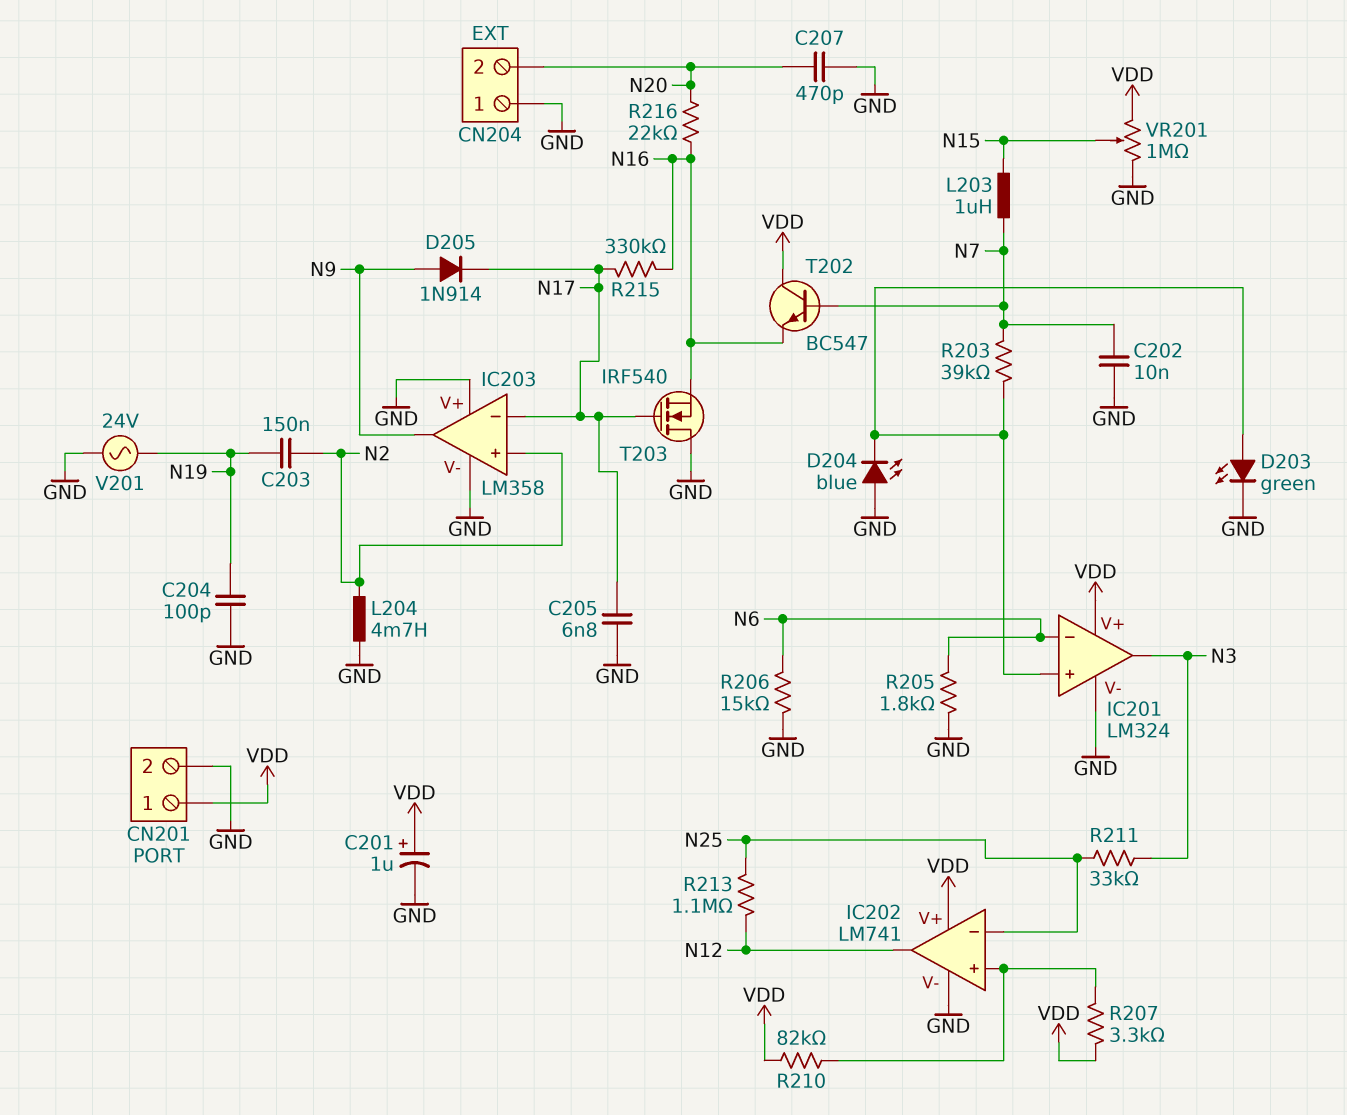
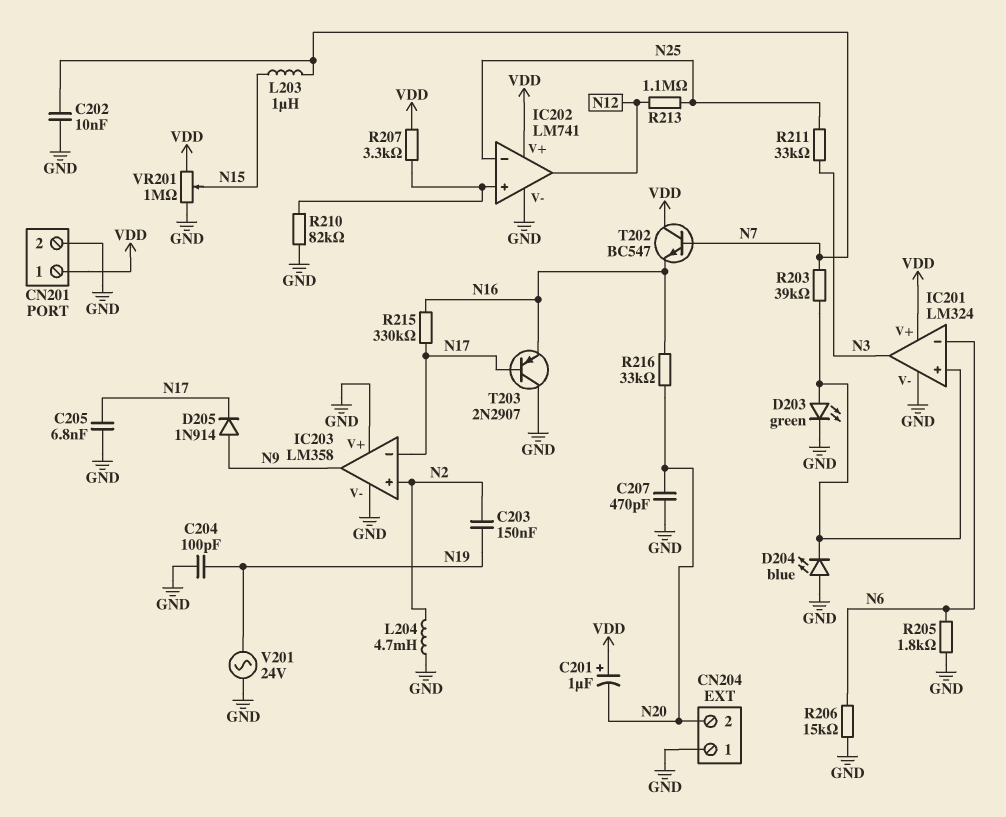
C201: 1uF (plus VDD, minus GND) -> 1uF (plus VDD, minus N20)
R210: 82k (IC202/in+, VDD) -> 82k (GND, IC202/in+)
R216: 22k (N16, N20) -> 33k (N16, N20)
T203: NMOS IRF540 (G N17, D GND, S N16) -> PNP 2N2907 (B N17, C GND, E N16)

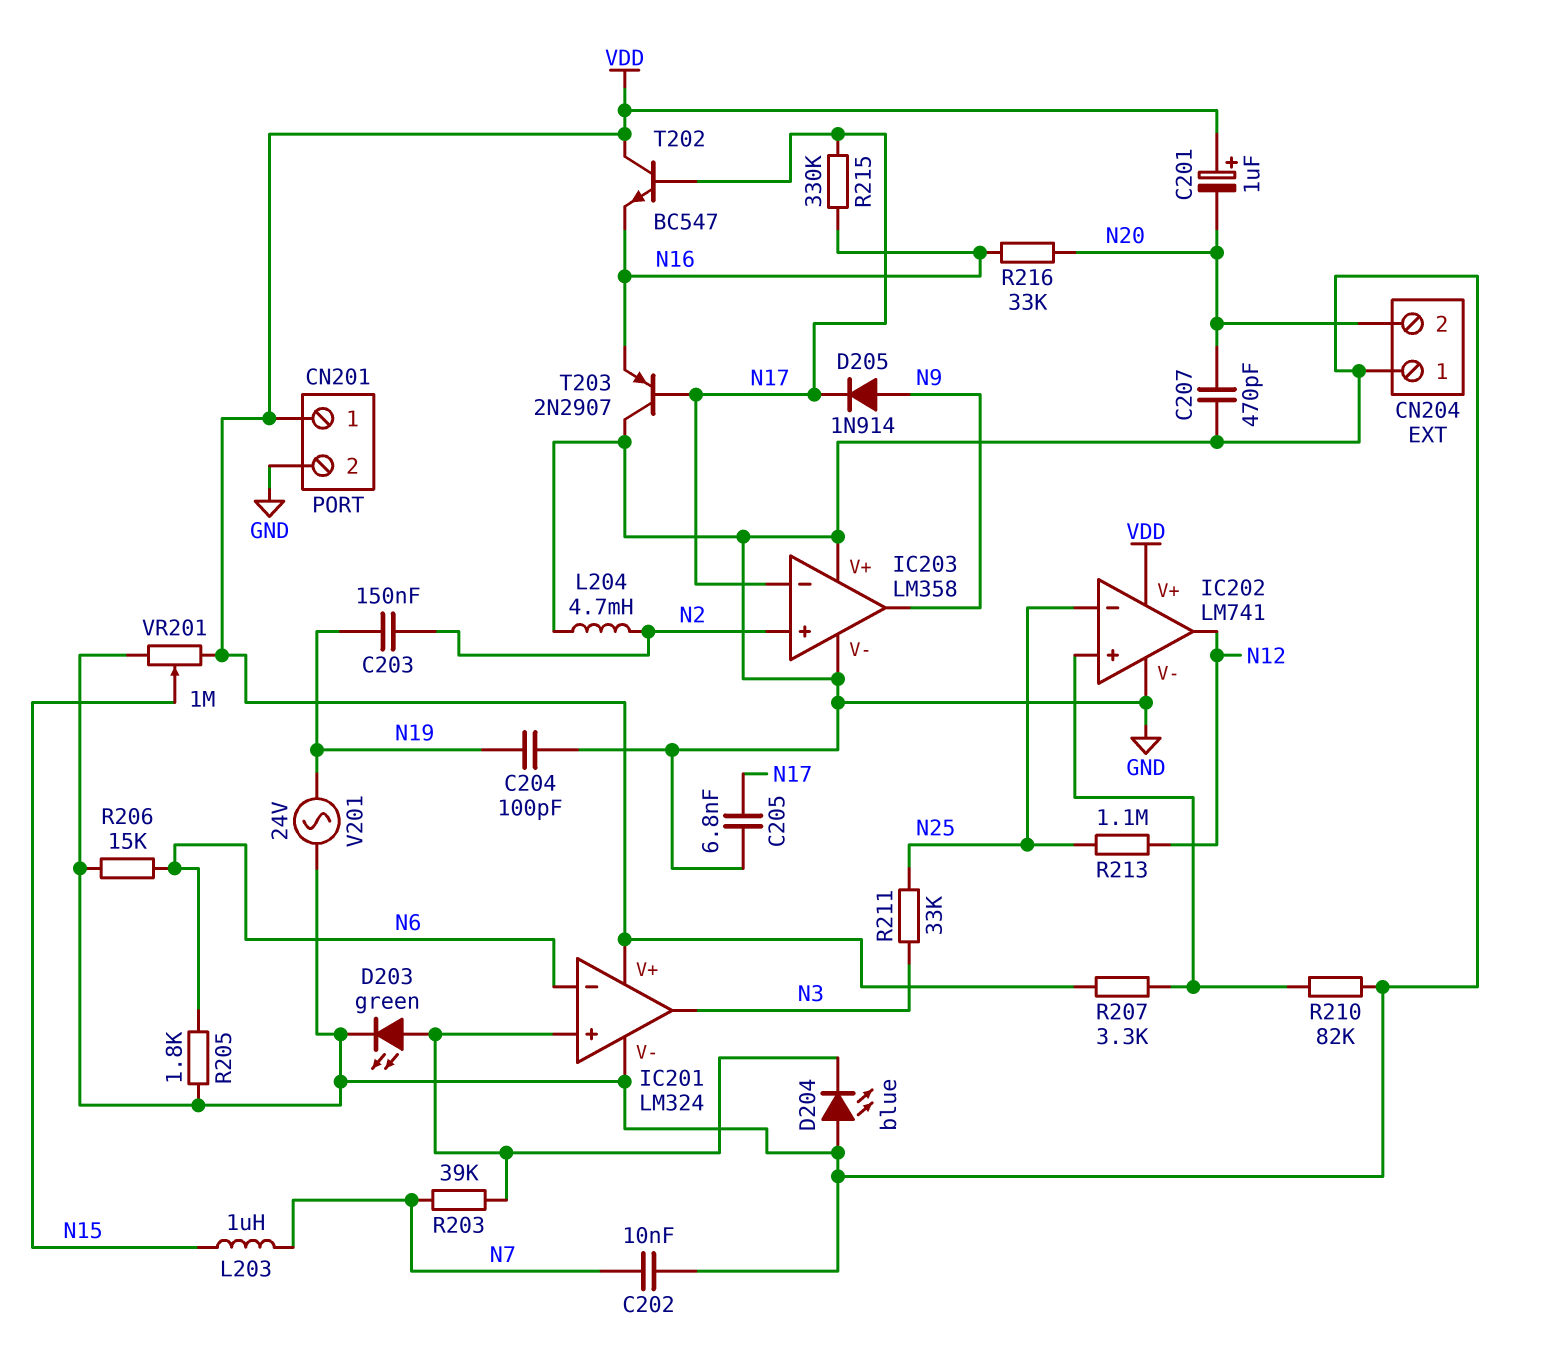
T202: NPN BC547 (B N7, C VDD, E N16) -> NPN BC547 (B N17, C VDD, E N16)

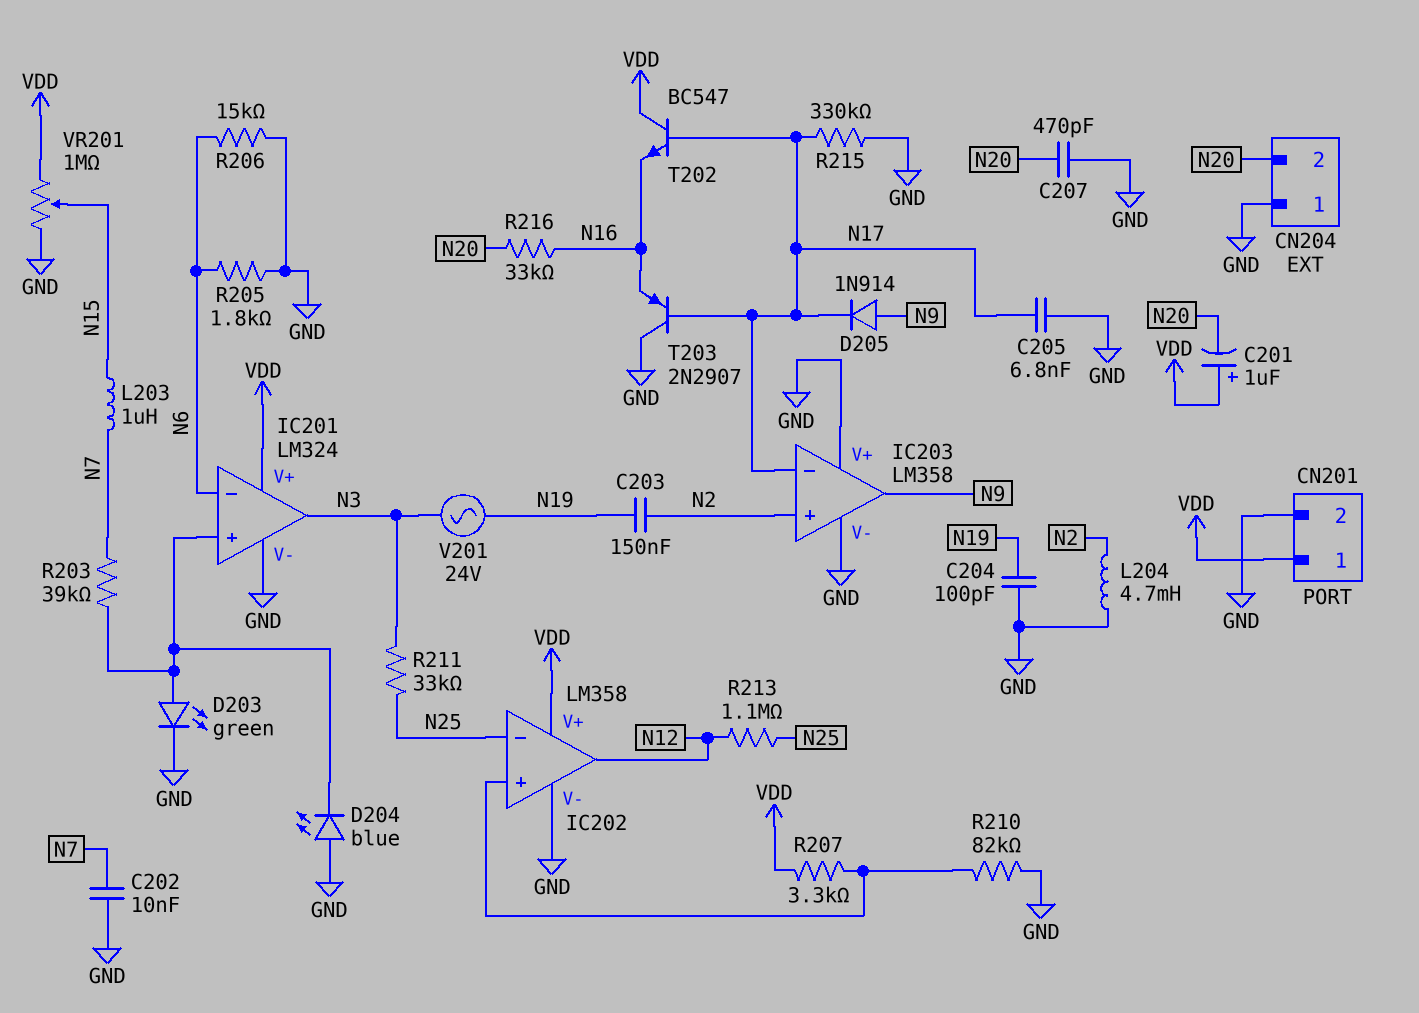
IC202: LM741 -> LM358
R215: 330k (N16, N17) -> 330k (GND, N17)
V201: AC 24V (GND, N19) -> AC 24V (N3, N19)

